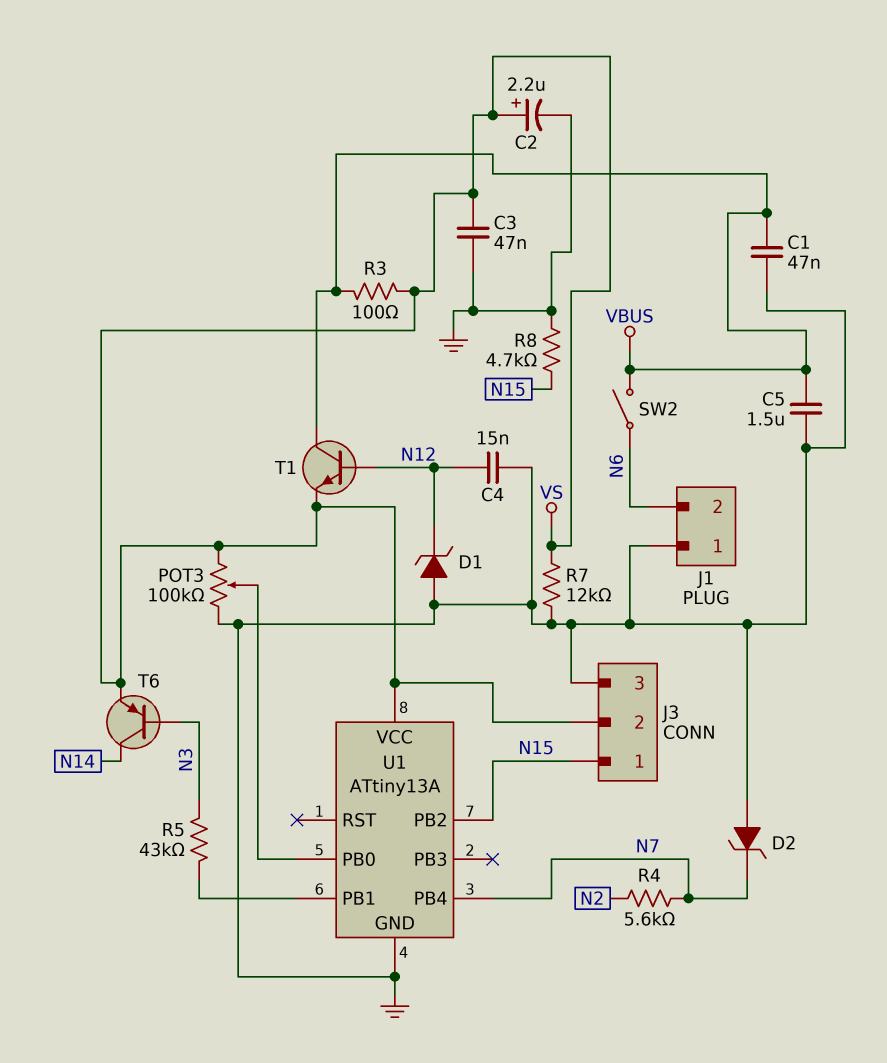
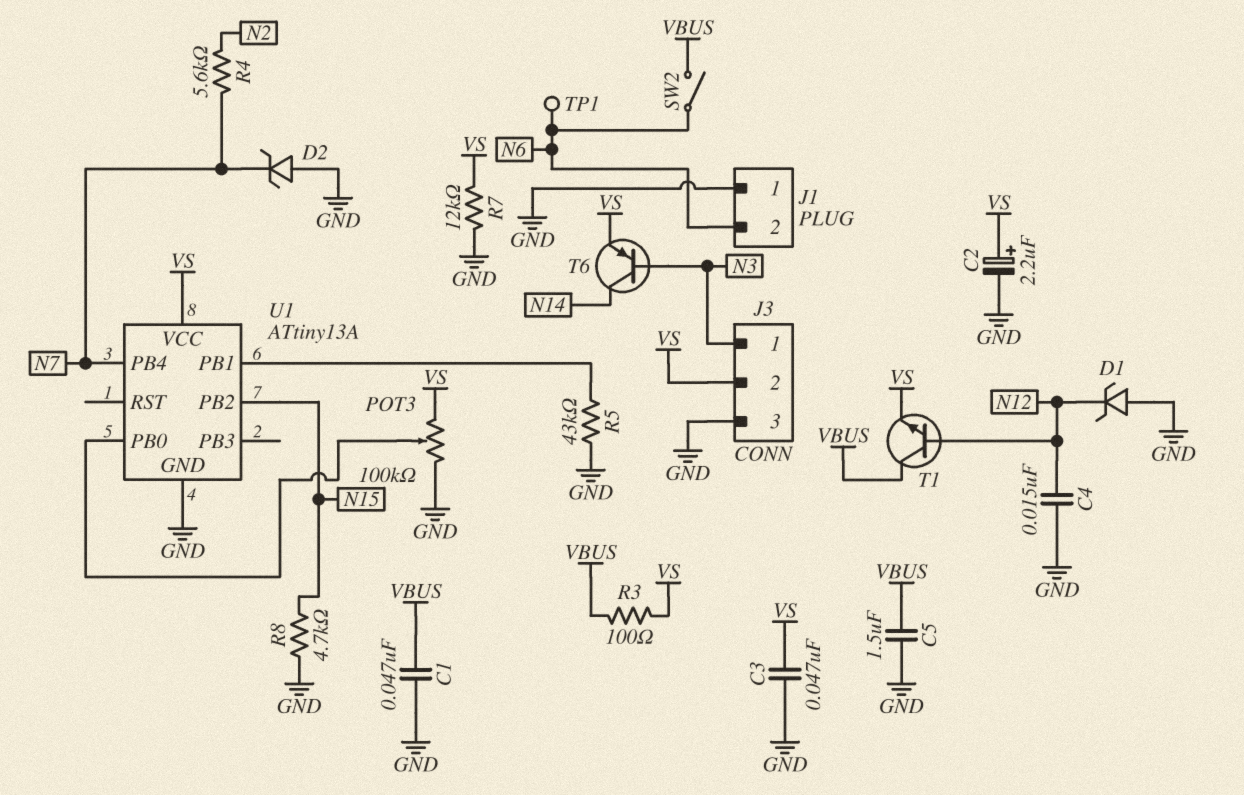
J3 pin 1: N15 -> N3
R5: 43k (N3, U1/PB1) -> 43k (GND, U1/PB1)
TP1: none -> test point (N6)

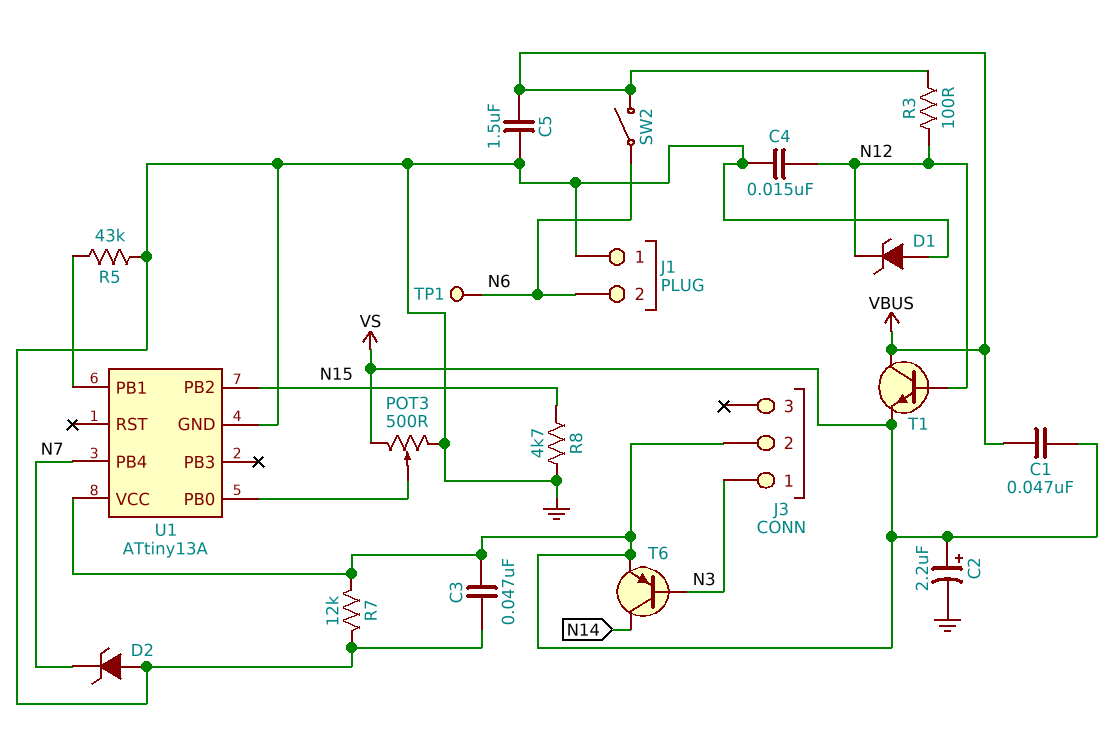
C1: 47nF (GND, VBUS) -> 47nF (VBUS, VS)
J3 pin 3: GND -> none
POT3: 100k (GND, VS, wiper U1/PB0) -> 500 (GND, VS, wiper U1/PB0)
R3: 100 (VBUS, VS) -> 100 (N12, VBUS)
R4: 5.6k (N2, N7) -> none

